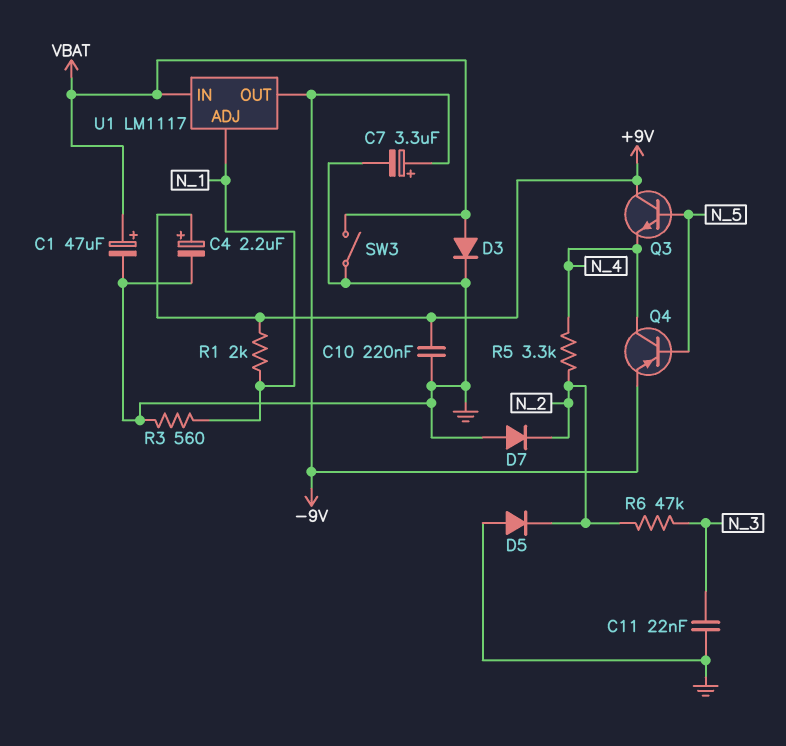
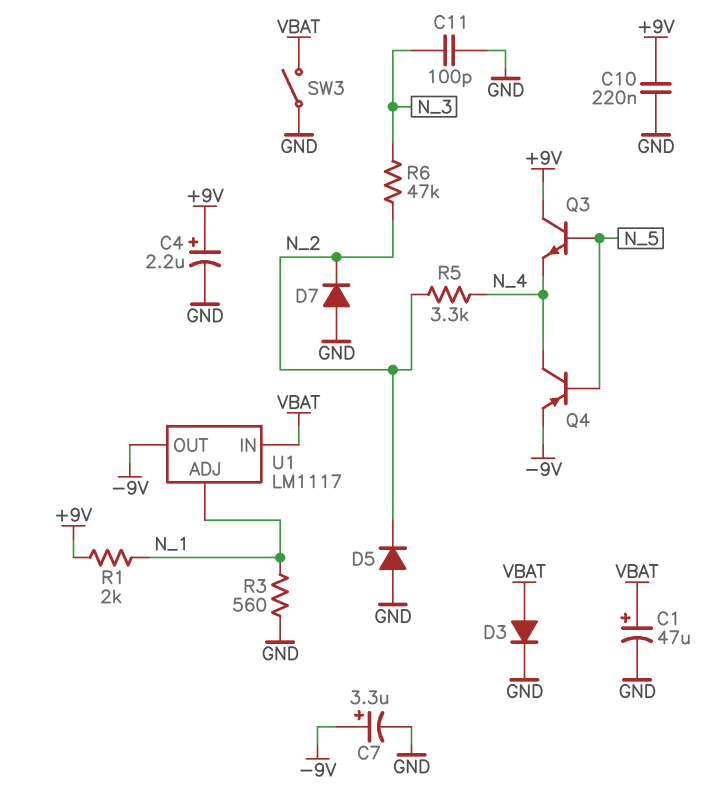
C11: 22nF (GND, N_3) -> 100pF (GND, N_3)

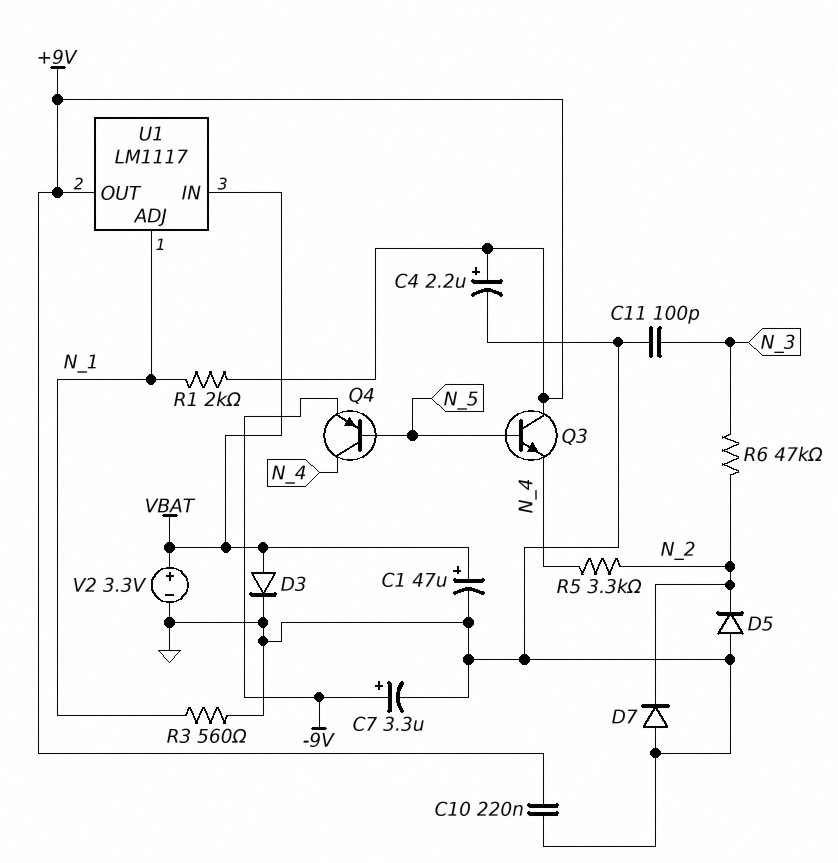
SW3: switch (GND, VBAT) -> none
U1 pin OUT: -9V -> +9V
V2: none -> 3.3V (plus VBAT, minus GND)

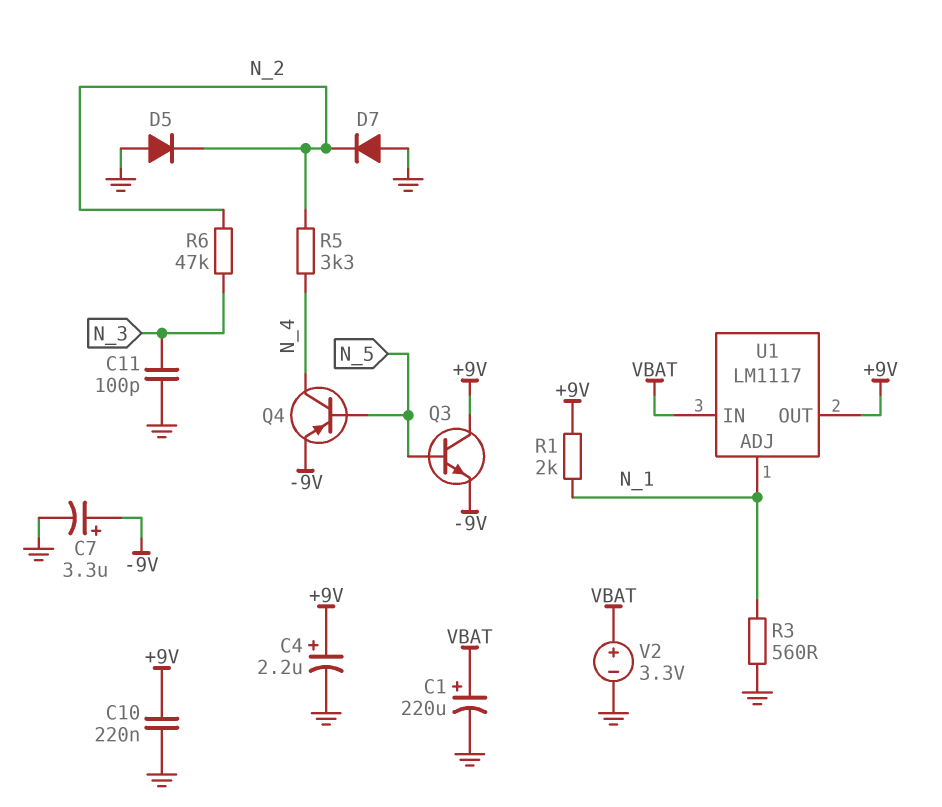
C1: 47uF (plus VBAT, minus GND) -> 220uF (plus VBAT, minus GND)
D3: diode (A VBAT, K GND) -> none
Q3: NPN (B N_5, C +9V, E N_4) -> NPN (B N_5, C +9V, E -9V)

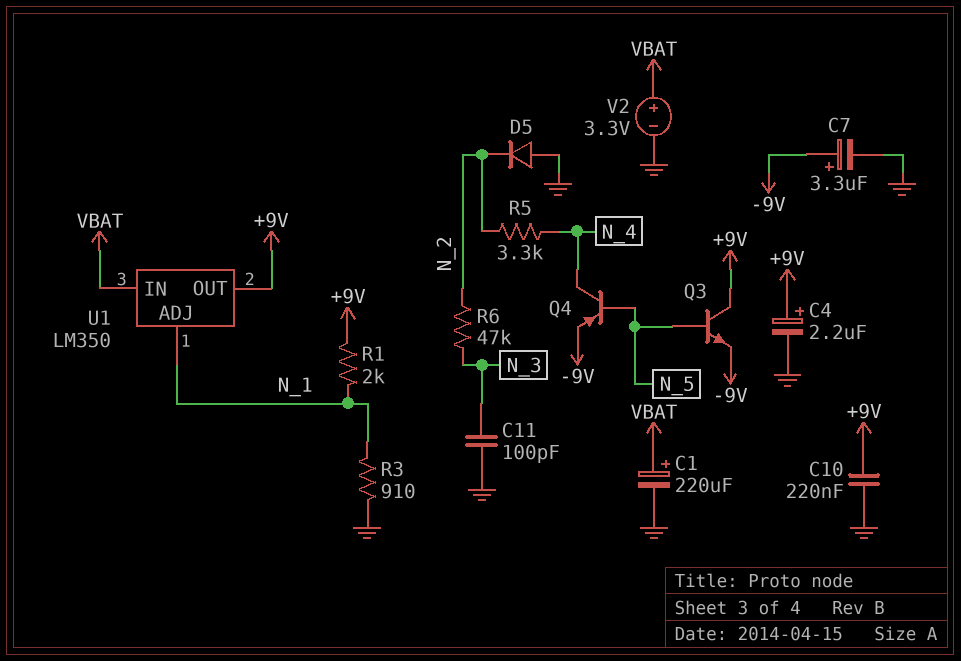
D7: diode (A GND, K N_2) -> none
R3: 560 (GND, N_1) -> 910 (GND, N_1)
U1: LM1117 -> LM350

